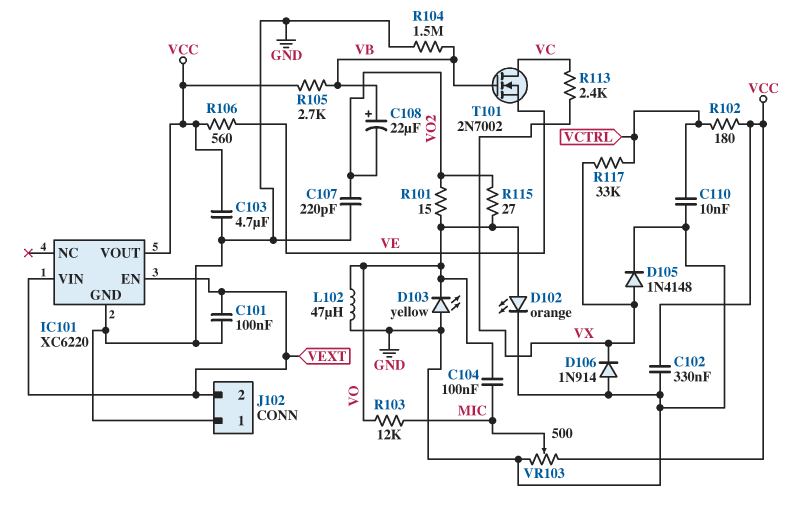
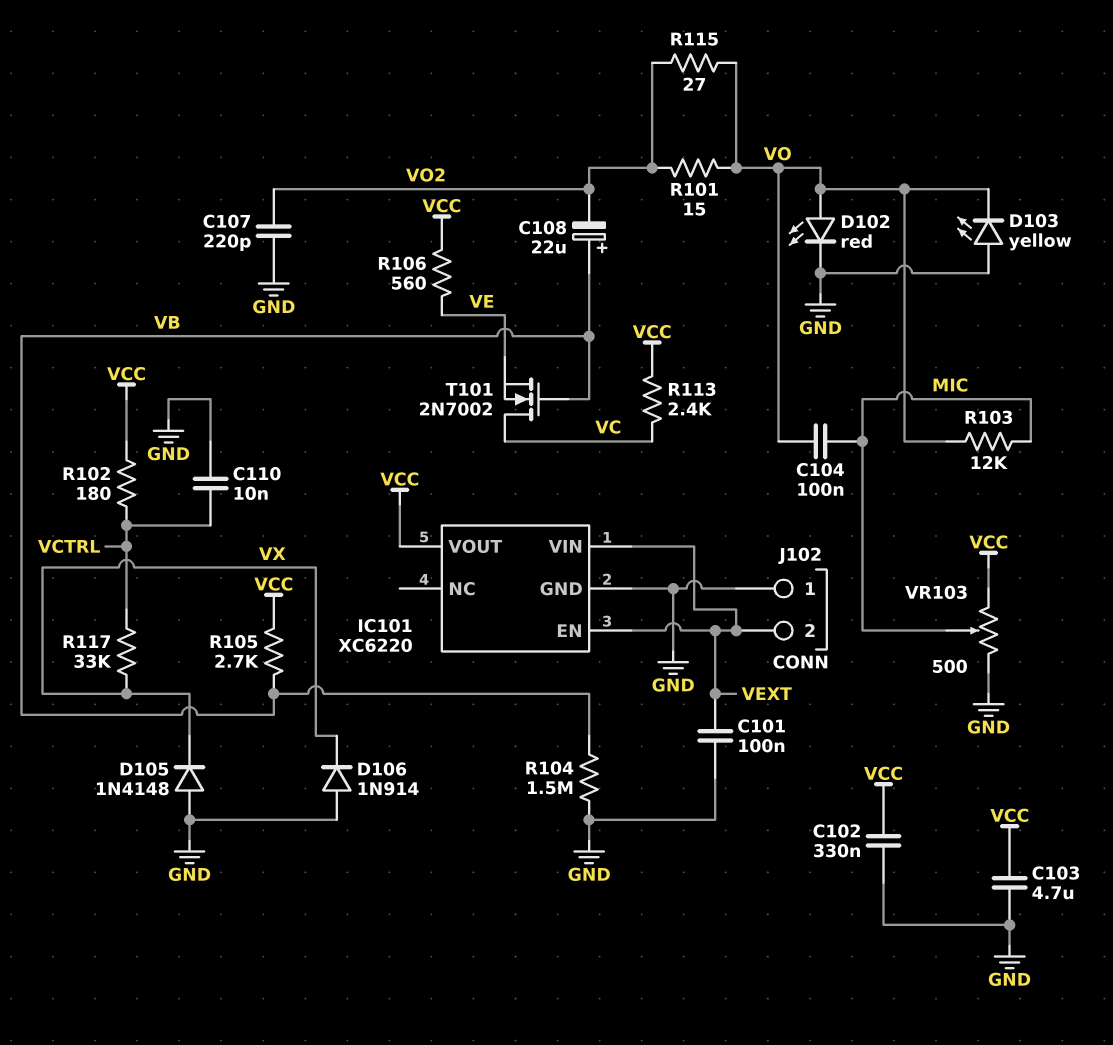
D102: LED orange (A VO, K GND) -> LED red (A VO, K GND)
D105: diode 1N4148 (A VX, K GND) -> diode 1N4148 (A GND, K VX)
L102: 47uH (GND, VO) -> none
R113: 2.4k (VC, VX) -> 2.4k (VC, VCC)

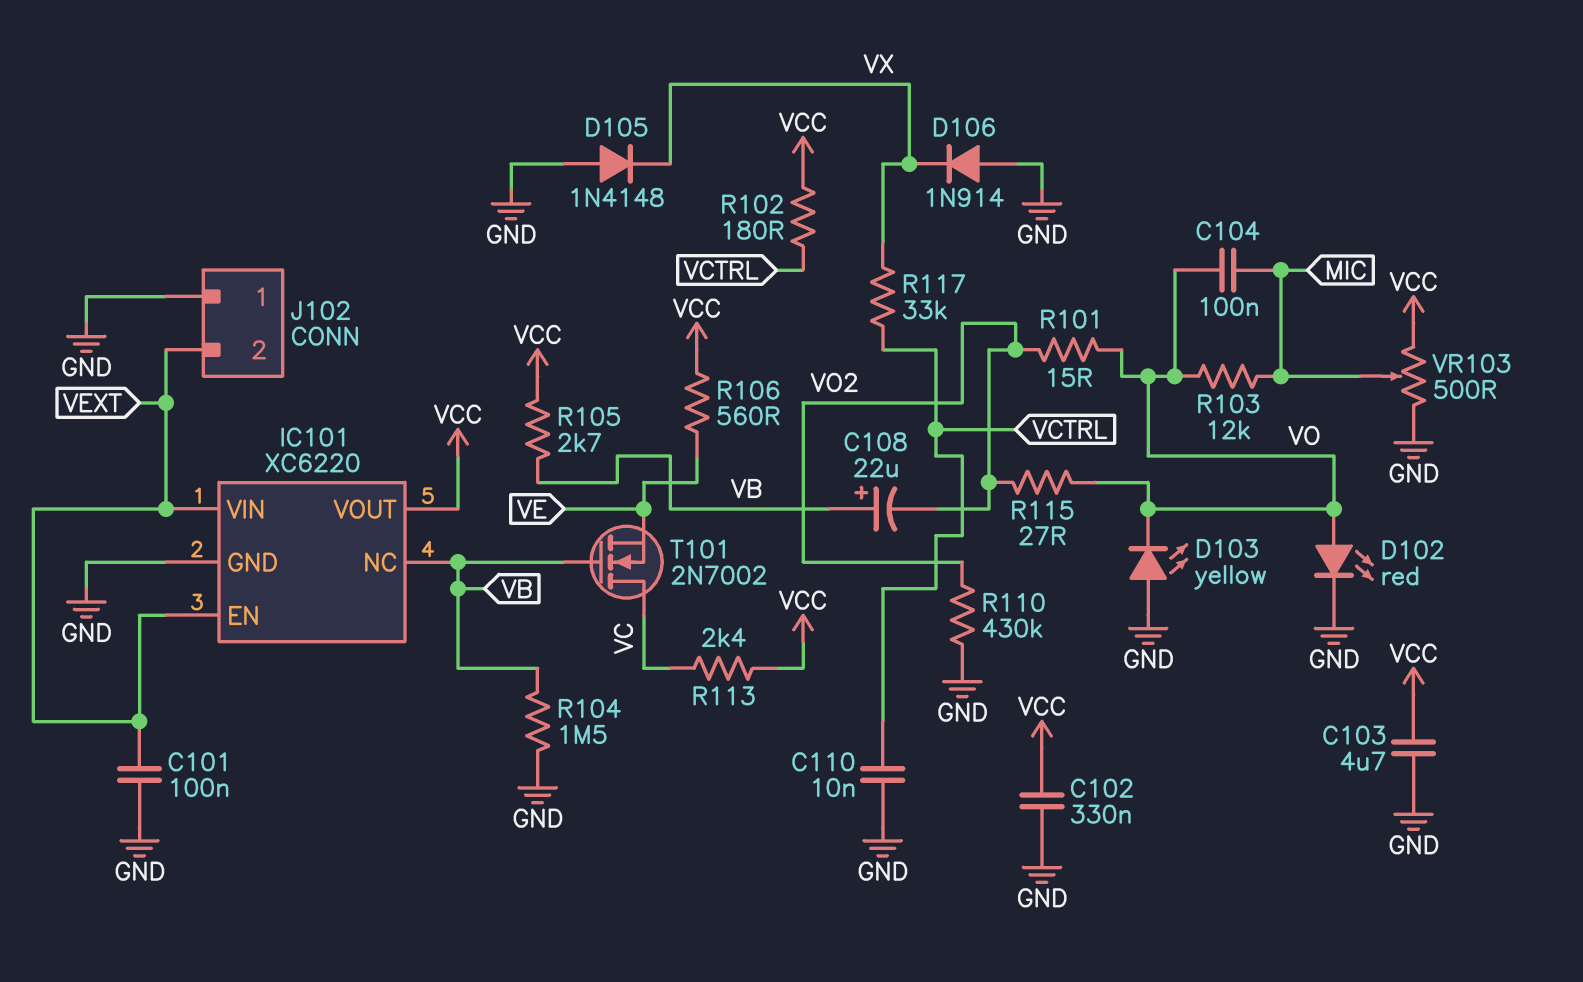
C107: 220pF (GND, VO2) -> none
IC101 pin NC: none -> VB
R110: none -> 430k (GND, VO2)

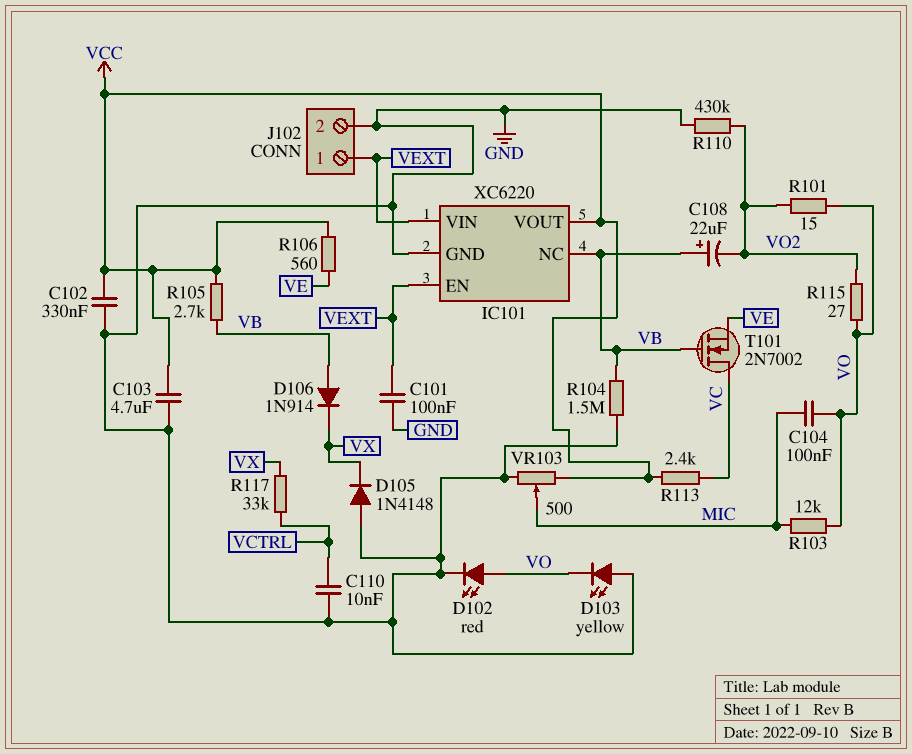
D106: diode 1N914 (A GND, K VX) -> diode 1N914 (A VB, K VX)
J102 pin 1: GND -> VEXT
J102 pin 2: VEXT -> GND
R102: 180 (VCC, VCTRL) -> none

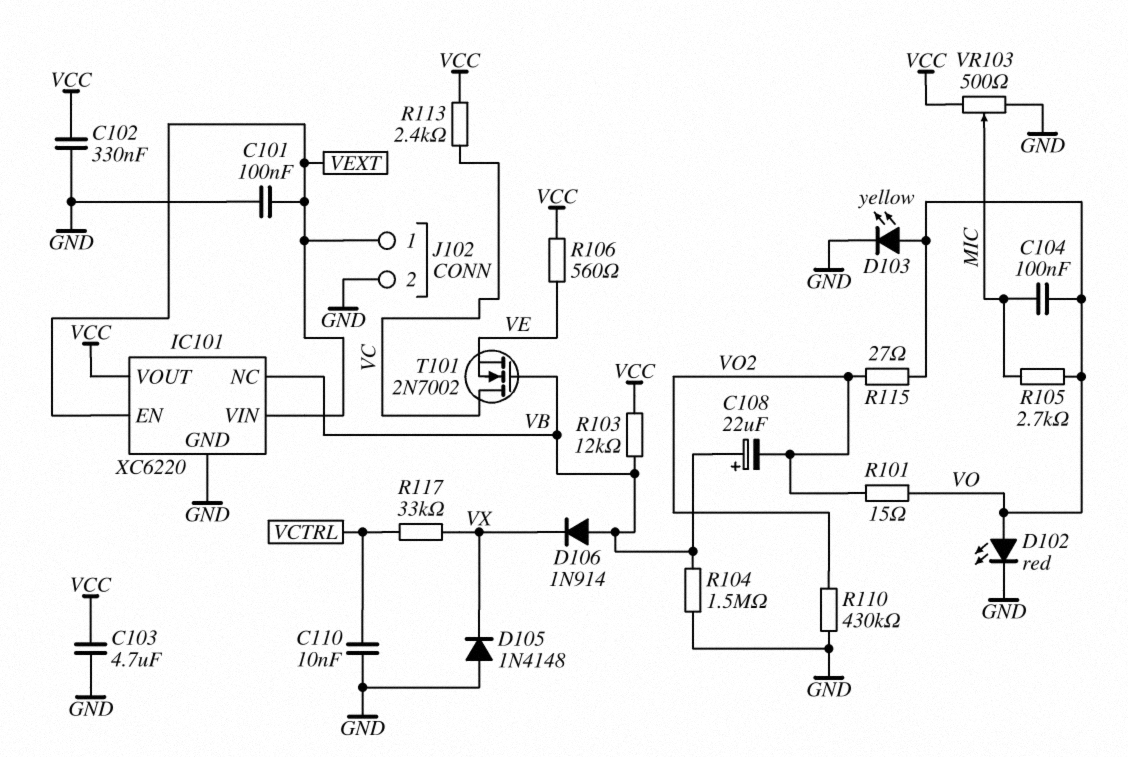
D103: LED yellow (A GND, K VO) -> LED yellow (A VO, K GND)
R103: 12k (MIC, VO) -> 12k (VB, VCC)
R105: 2.7k (VB, VCC) -> 2.7k (MIC, VO)

